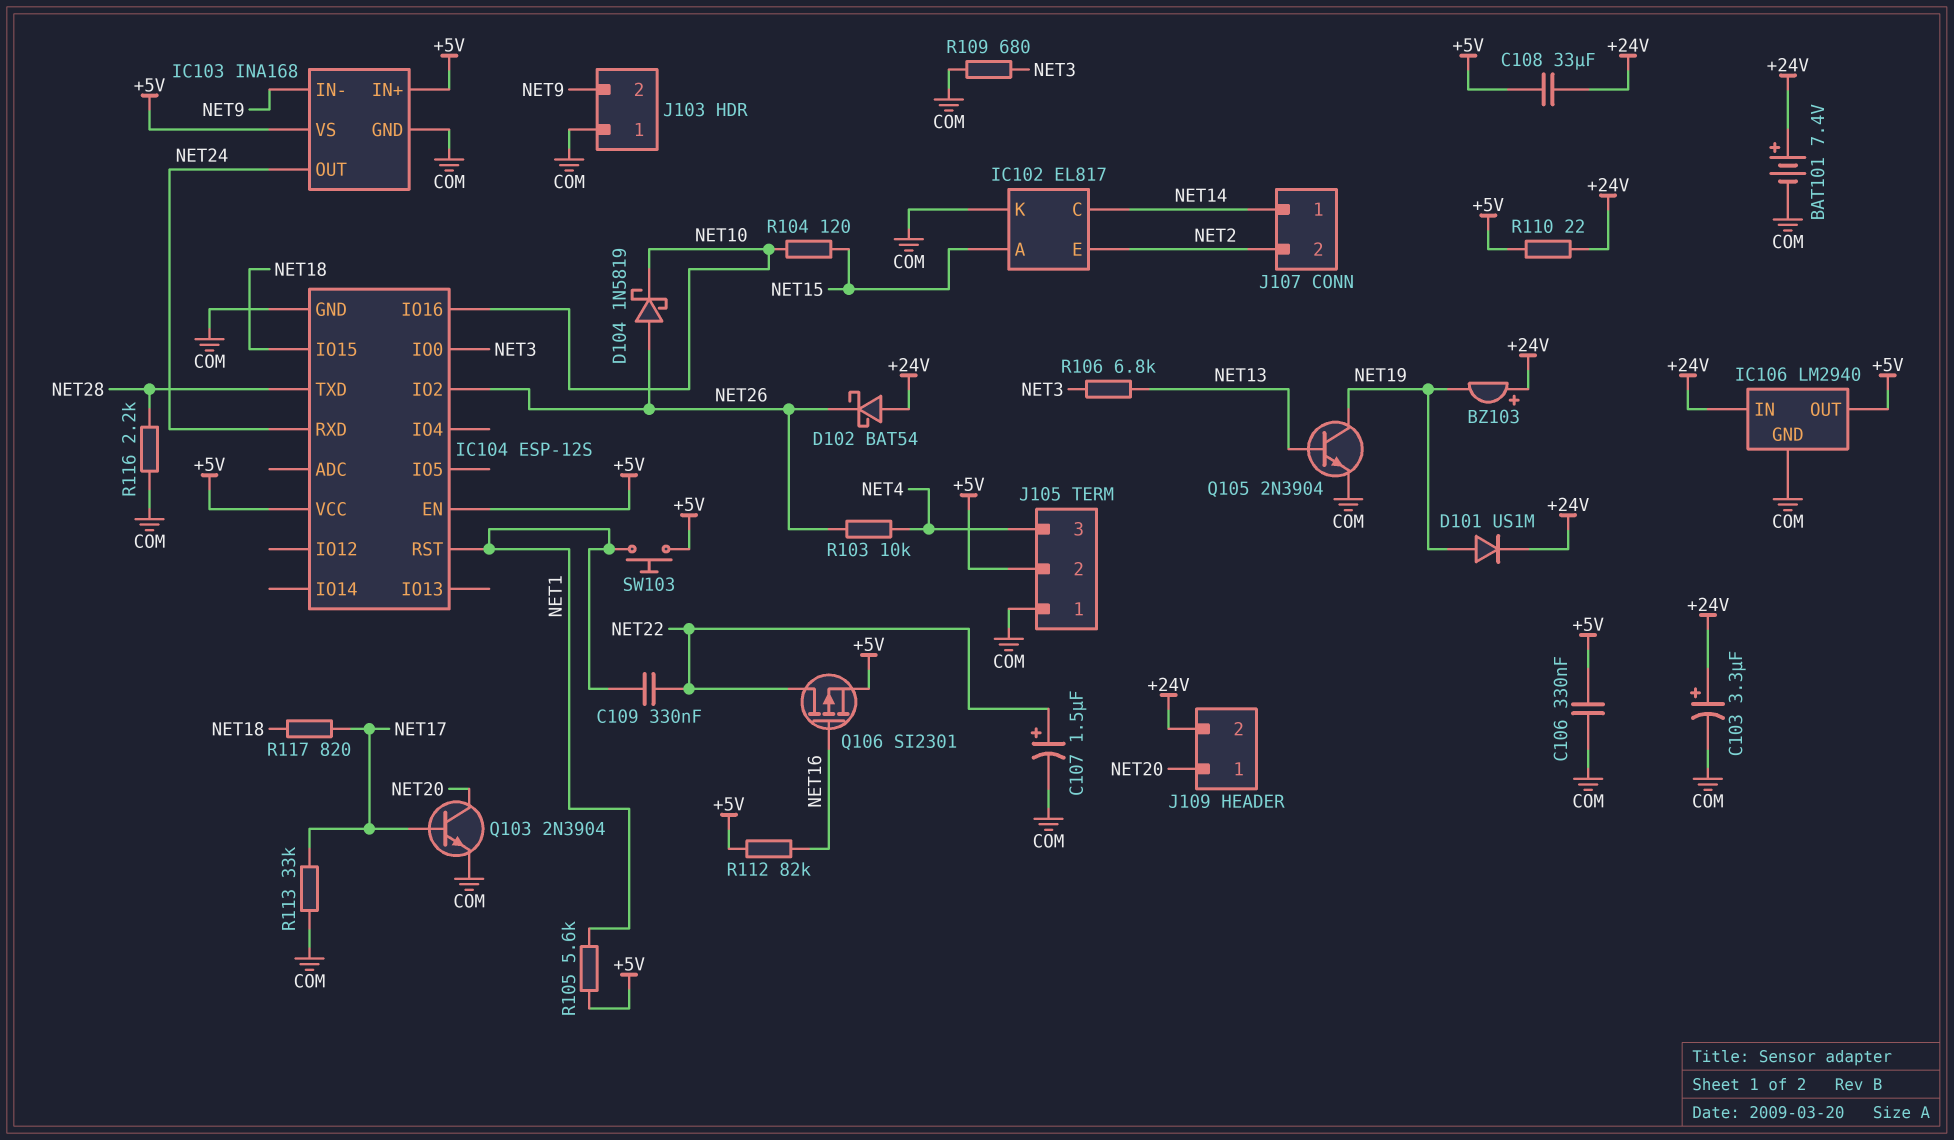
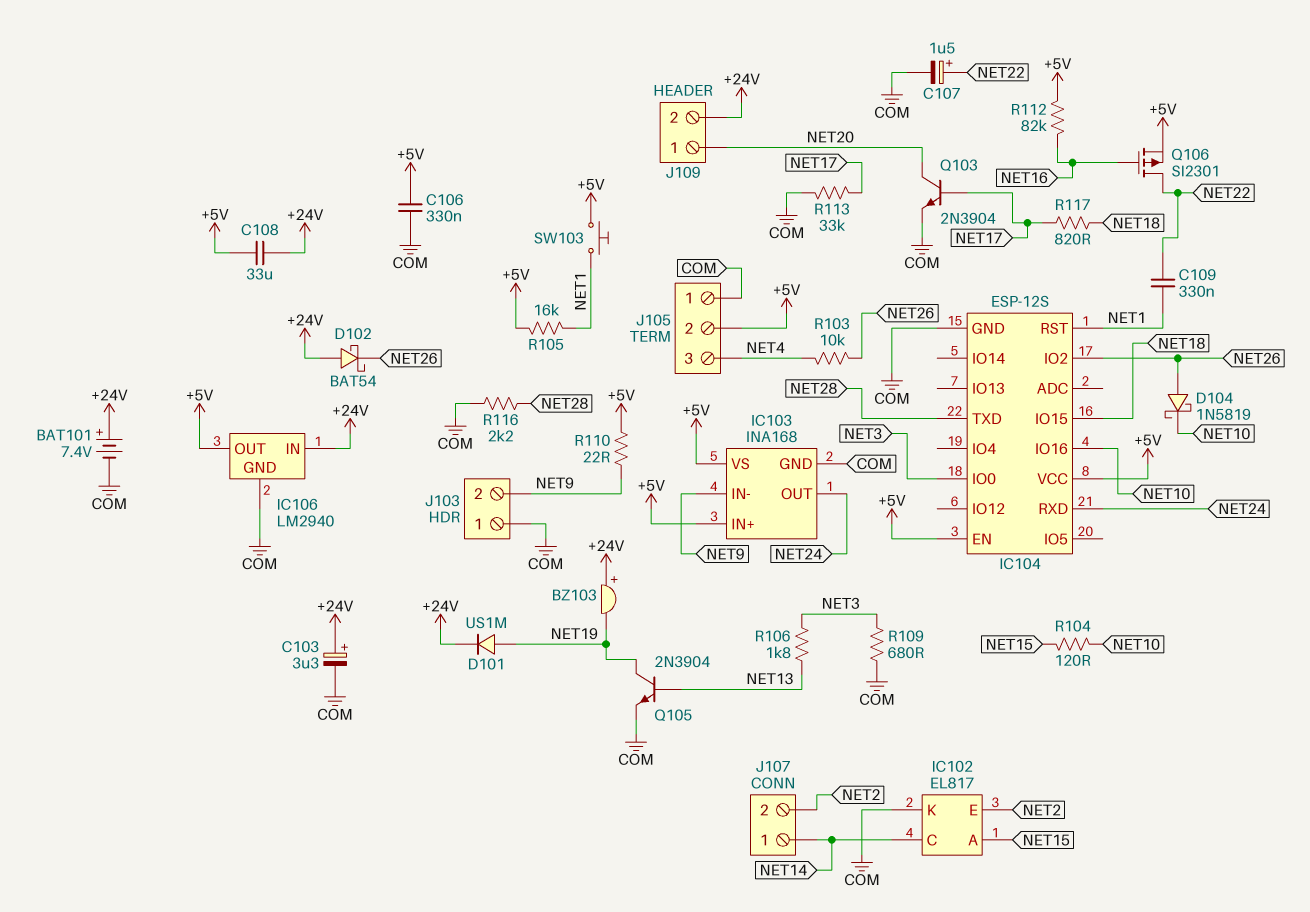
R105: 5.6k (+5V, NET1) -> 16k (+5V, NET1)
R106: 6.8k (NET3, NET13) -> 1.8k (NET3, NET13)
R110: 22 (+5V, +24V) -> 22 (+5V, NET9)

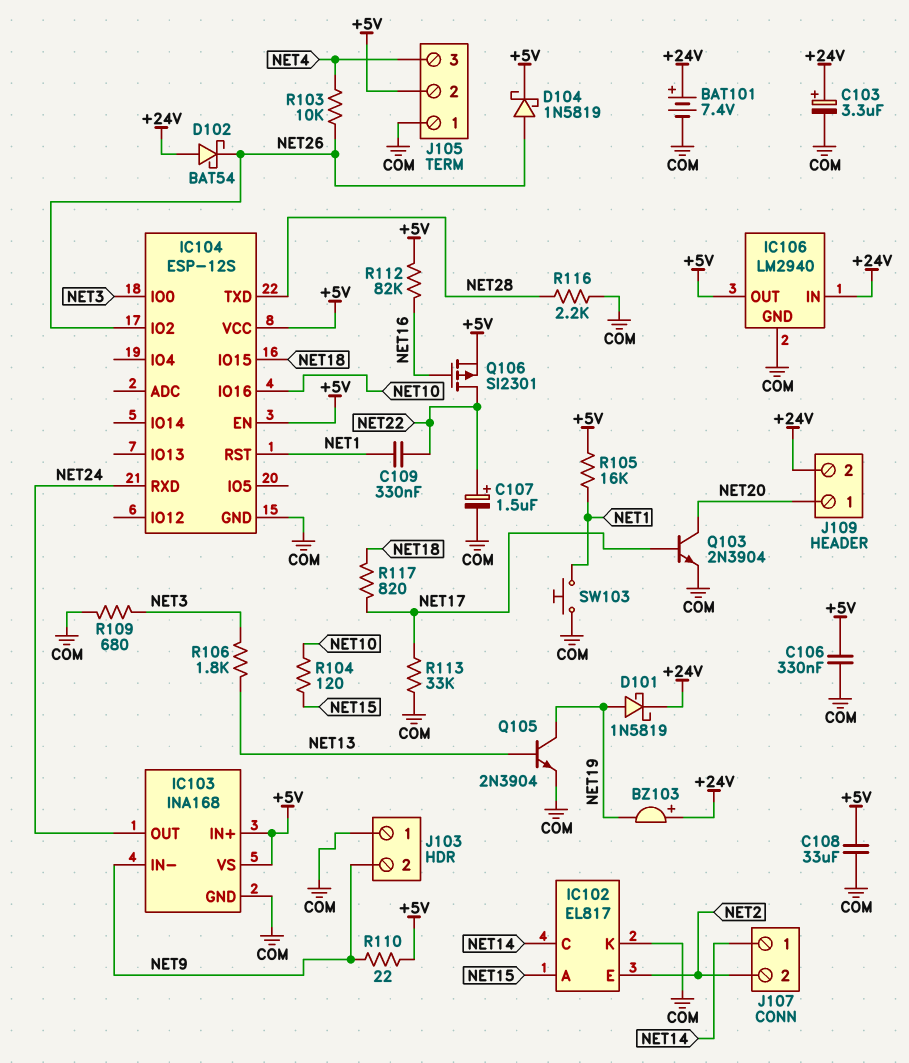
C108: 33uF (+5V, +24V) -> 33uF (+5V, COM)
D101: diode US1M (A NET19, K +24V) -> schottky 1N5819 (A NET19, K +24V)
D104: schottky 1N5819 (A NET26, K NET10) -> schottky 1N5819 (A NET26, K +5V)
SW103: button (+5V, NET1) -> button (COM, NET1)

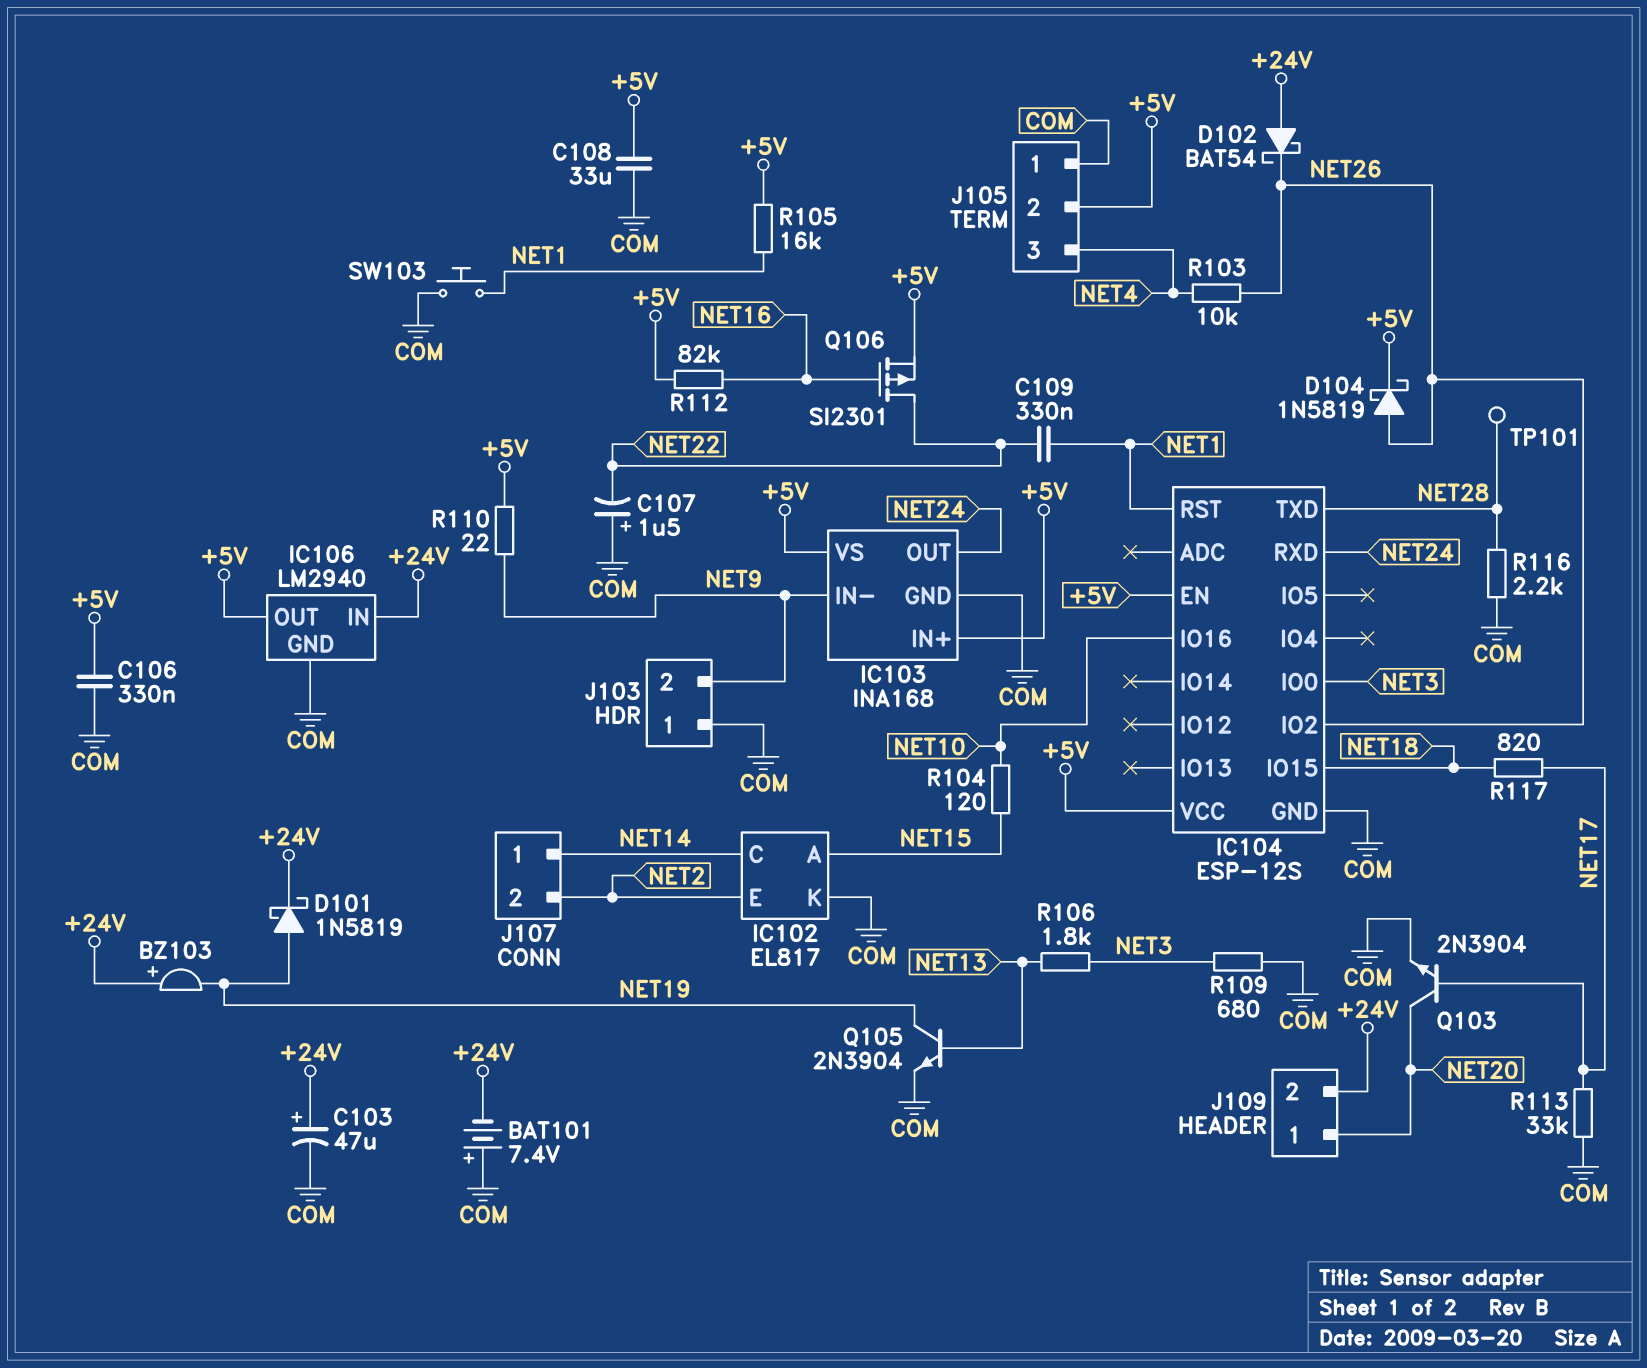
BAT101: 7.4V (plus +24V, minus COM) -> 7.4V (plus COM, minus +24V)
C103: 3.3uF (plus +24V, minus COM) -> 47uF (plus +24V, minus COM)
C107: 1.5uF (plus NET22, minus COM) -> 1.5uF (plus COM, minus NET22)
TP101: none -> test point (NET28)

